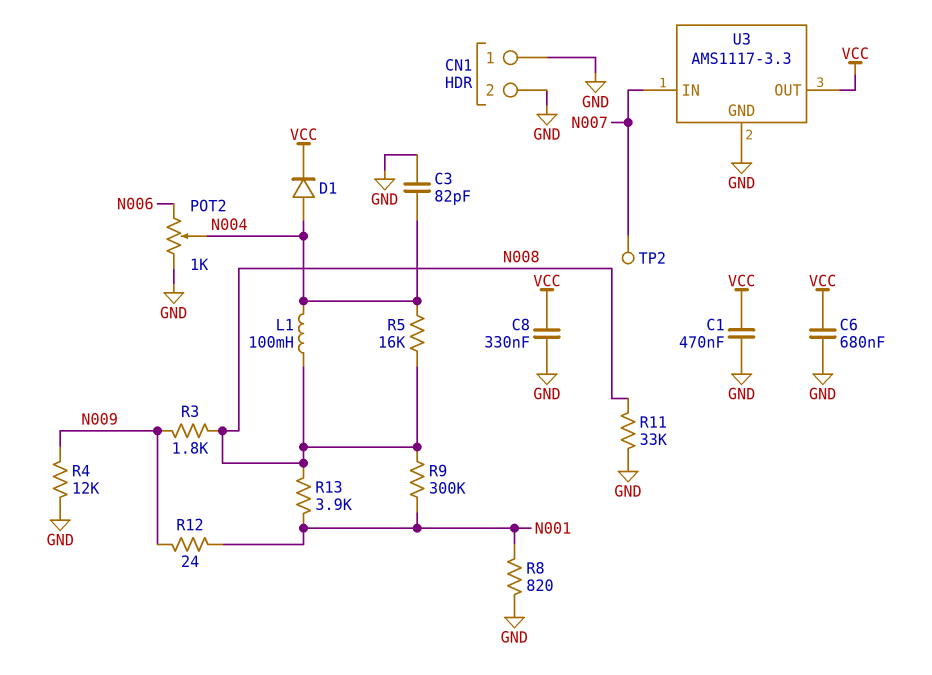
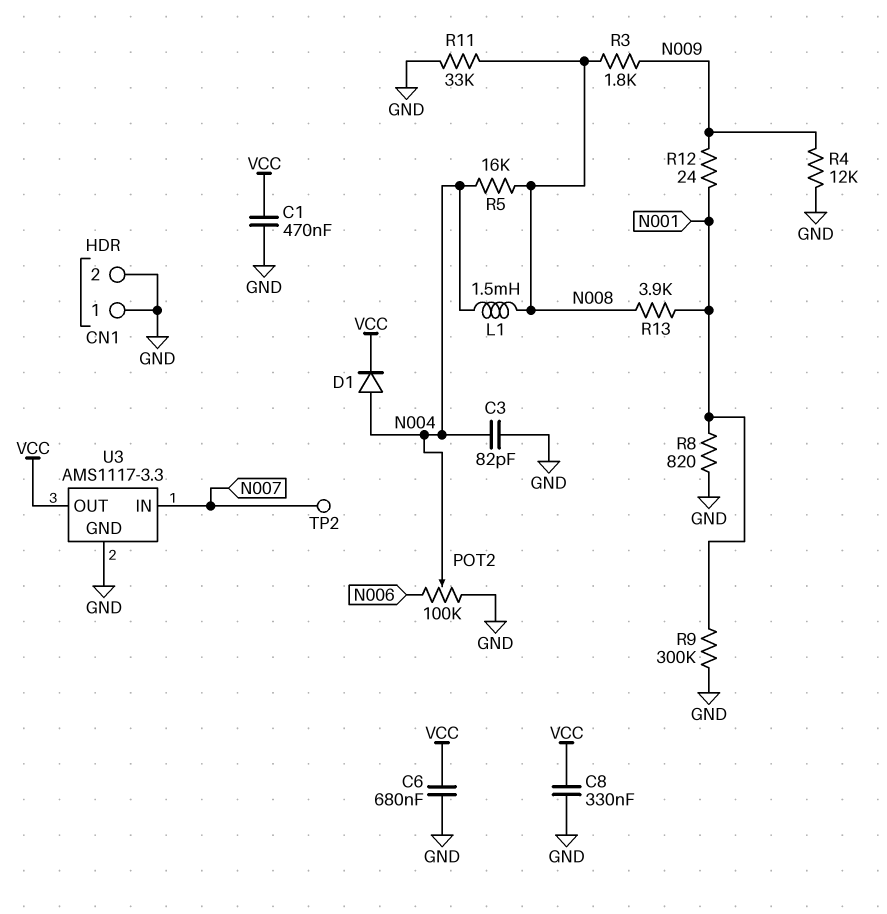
L1: 100mH (N004, N008) -> 1.5mH (N004, N008)
POT2: 1k (GND, N006, wiper N004) -> 100k (GND, N006, wiper N004)
R9: 300k (N001, N008) -> 300k (GND, N001)

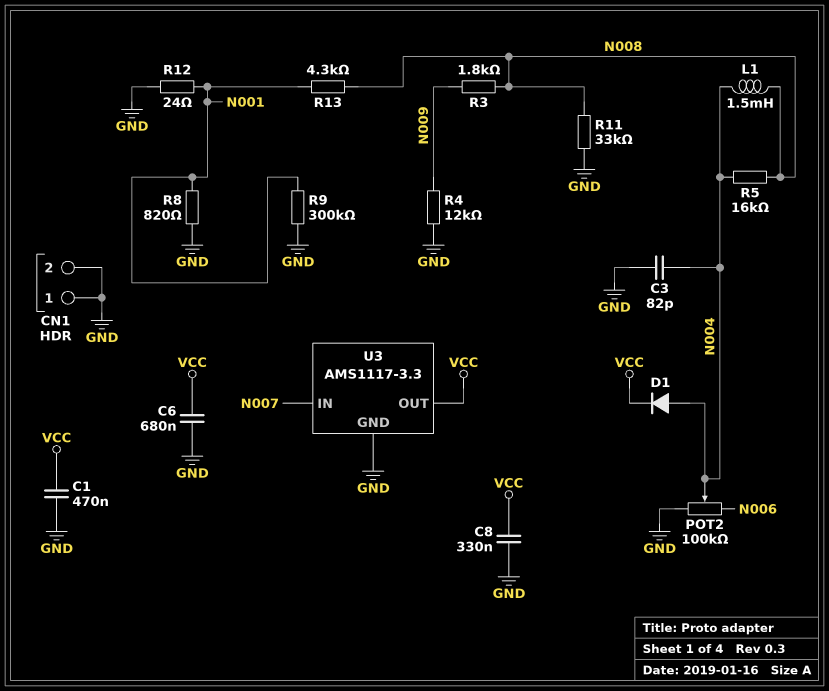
R12: 24 (N001, N009) -> 24 (GND, N001)
R13: 3.9k (N001, N008) -> 4.3k (N001, N008)
TP2: test point (N007) -> none

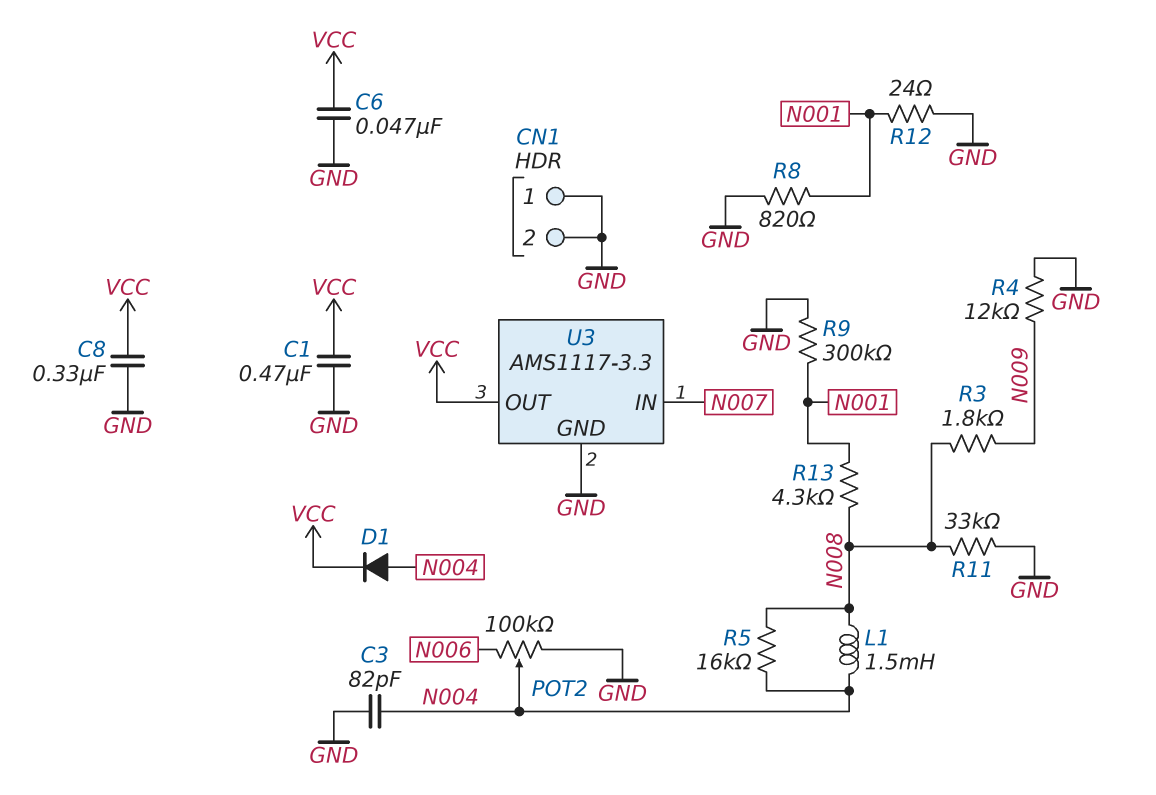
C6: 680nF (GND, VCC) -> 47nF (GND, VCC)

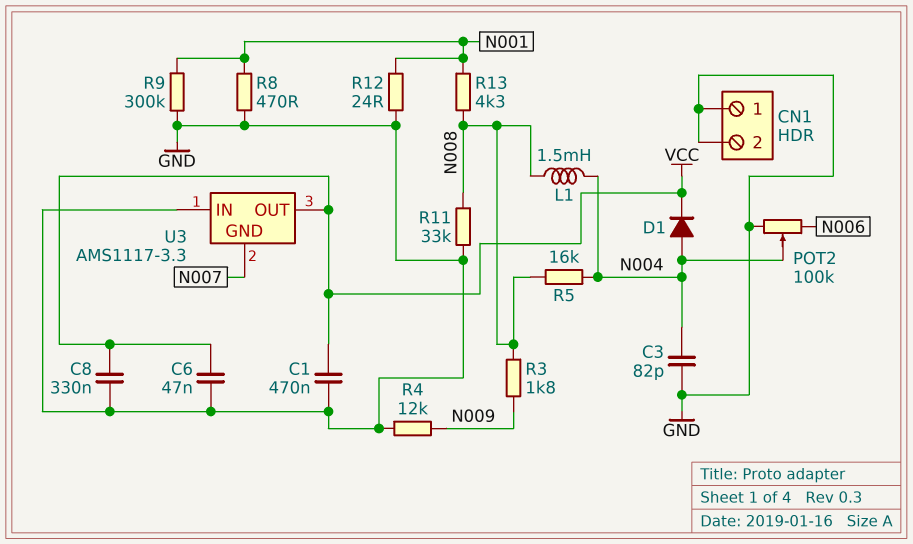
R8: 820 (GND, N001) -> 470 (GND, N001)
U3 pin GND: GND -> N007
U3 pin IN: N007 -> GND

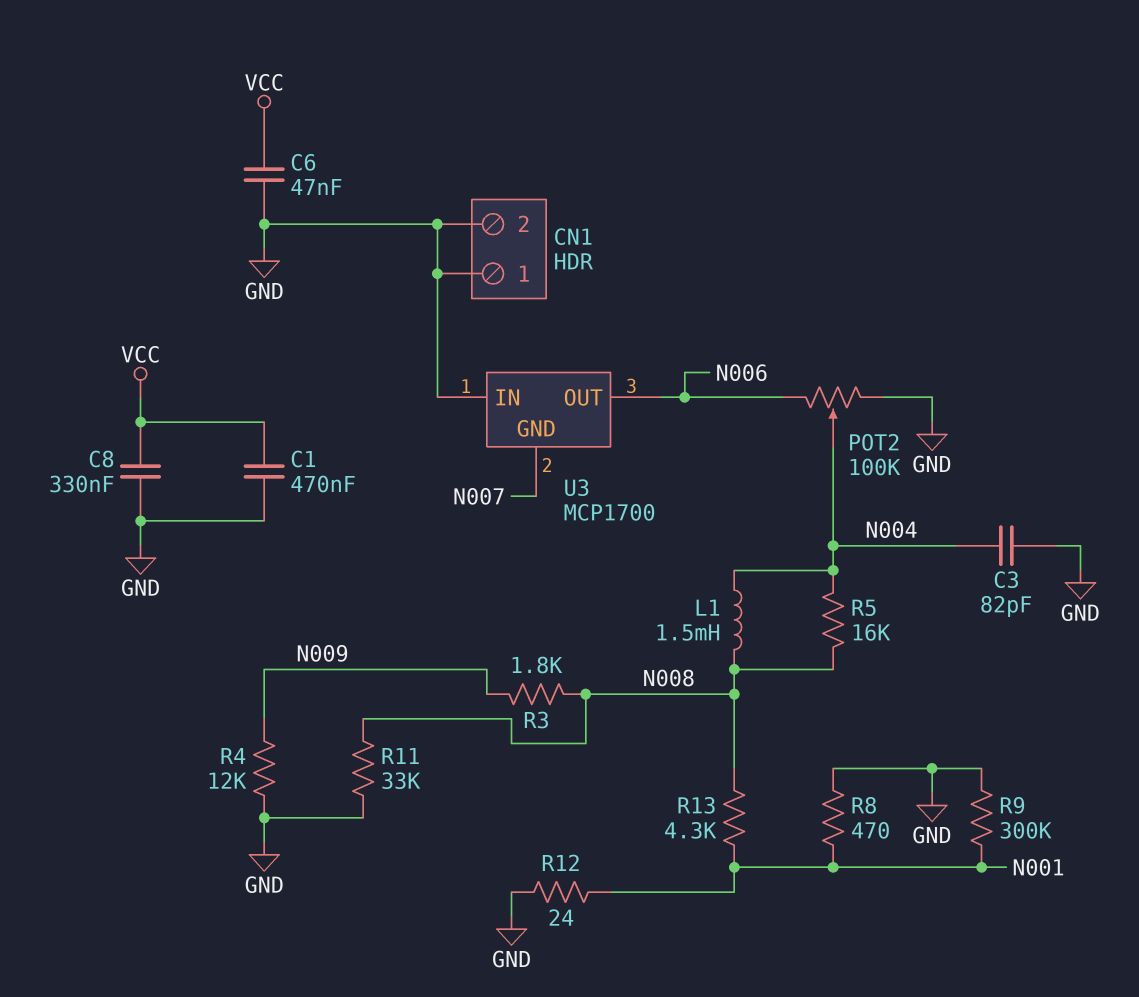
D1: diode (A N004, K VCC) -> none
U3: AMS1117-3.3 -> MCP1700
U3 pin OUT: VCC -> N006

